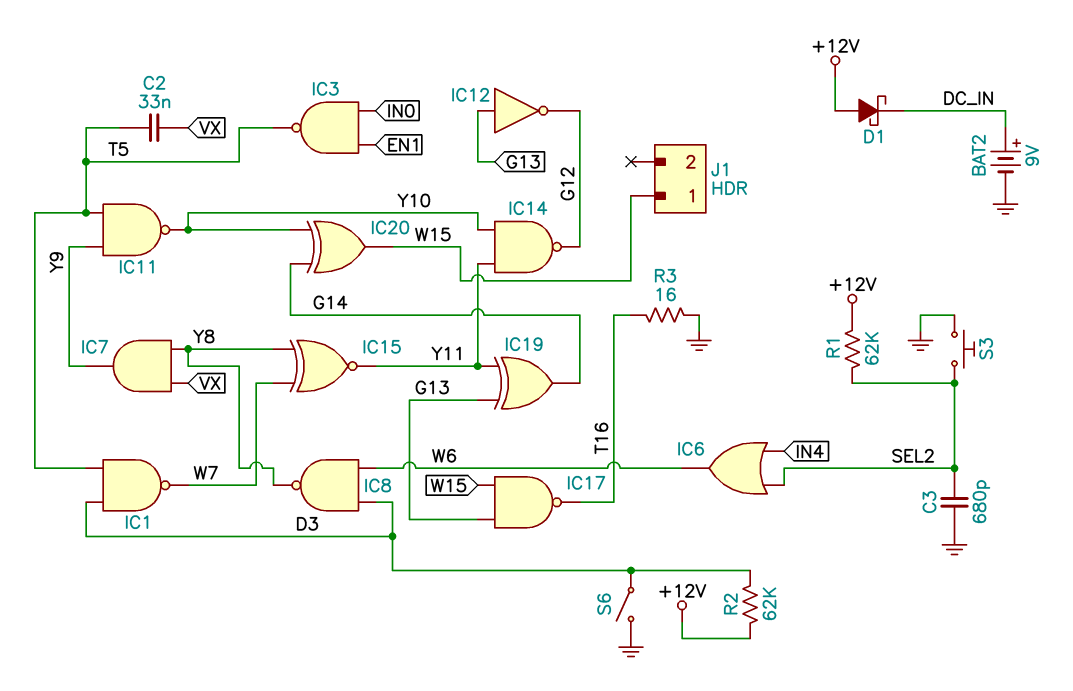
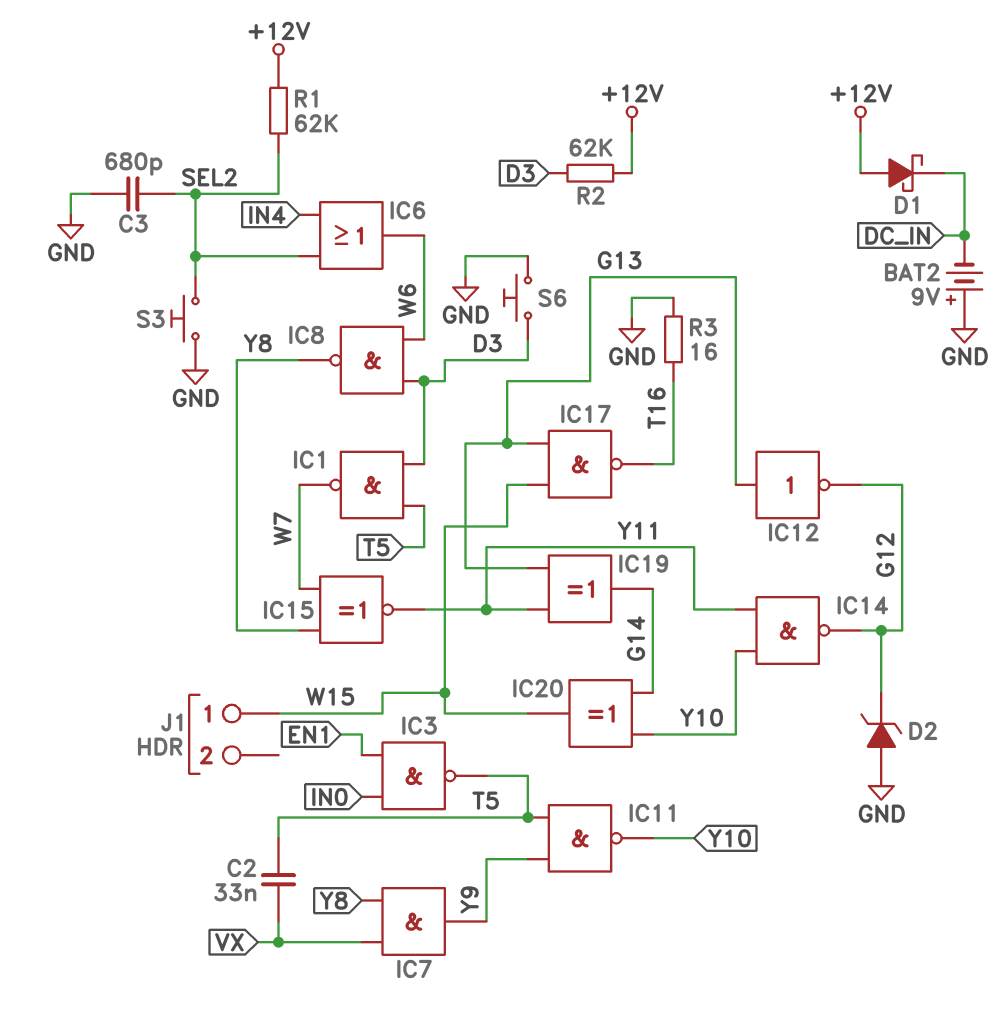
BAT2: 9V (plus DC_IN, minus GND) -> 9V (plus GND, minus DC_IN)
D2: none -> zener (A GND, K G12)
S6: switch (D3, GND) -> button (D3, GND)

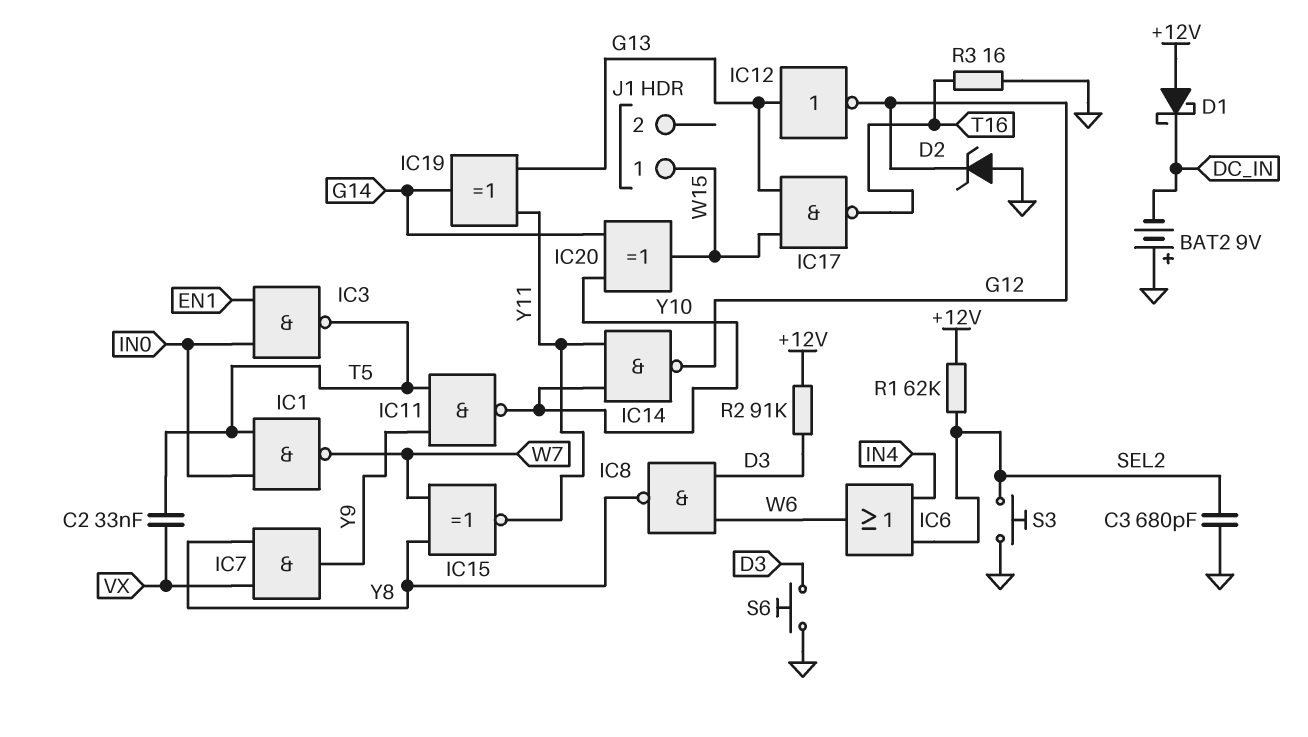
IC1: NAND (in D3, in T5, out W7) -> NAND (in IN0, in T5, out W7)
R2: 62k (+12V, D3) -> 91k (+12V, D3)

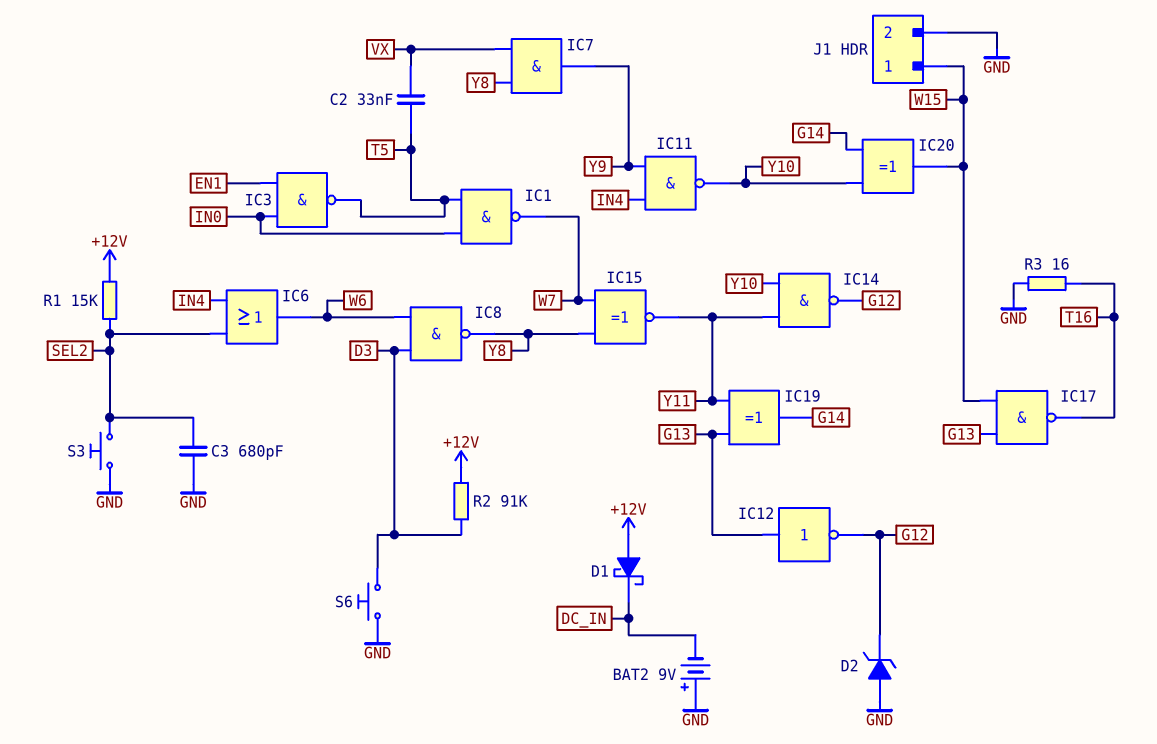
IC11: NAND (in T5, in Y9, out Y10) -> NAND (in IN4, in Y9, out Y10)
J1 pin 2: none -> GND
R1: 62k (+12V, SEL2) -> 15k (+12V, SEL2)

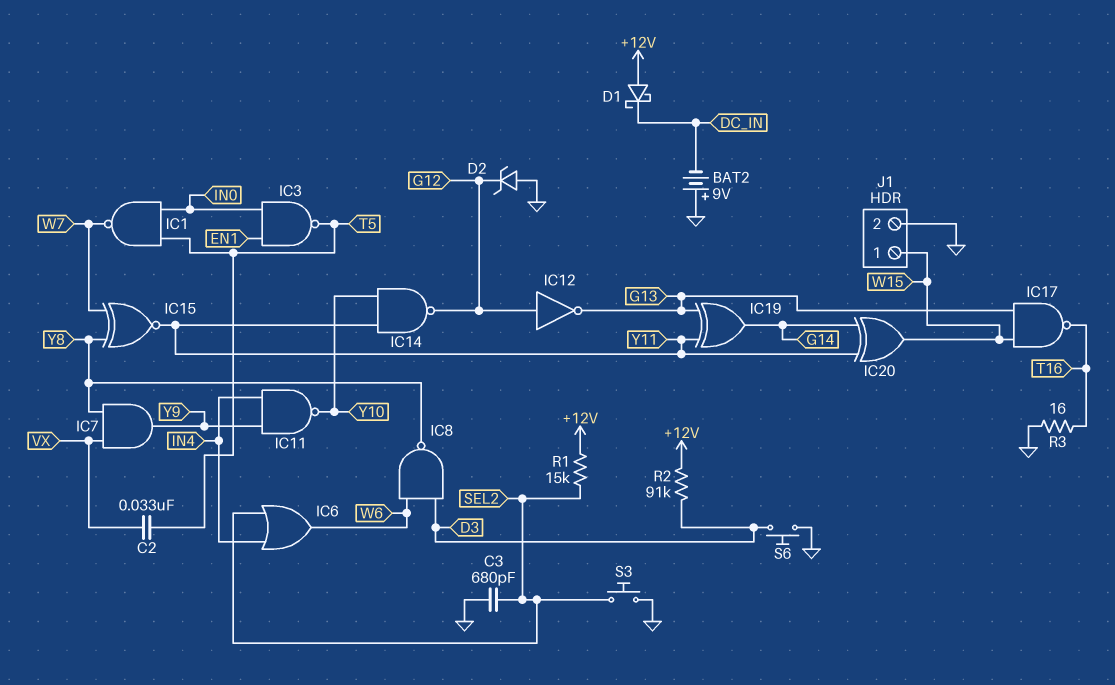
IC12: NOT (in G13, out G12) -> NOT (in G12, out G13)
IC20: XOR (in G14, in Y10, out W15) -> XOR (in G14, in Y11, out W15)

